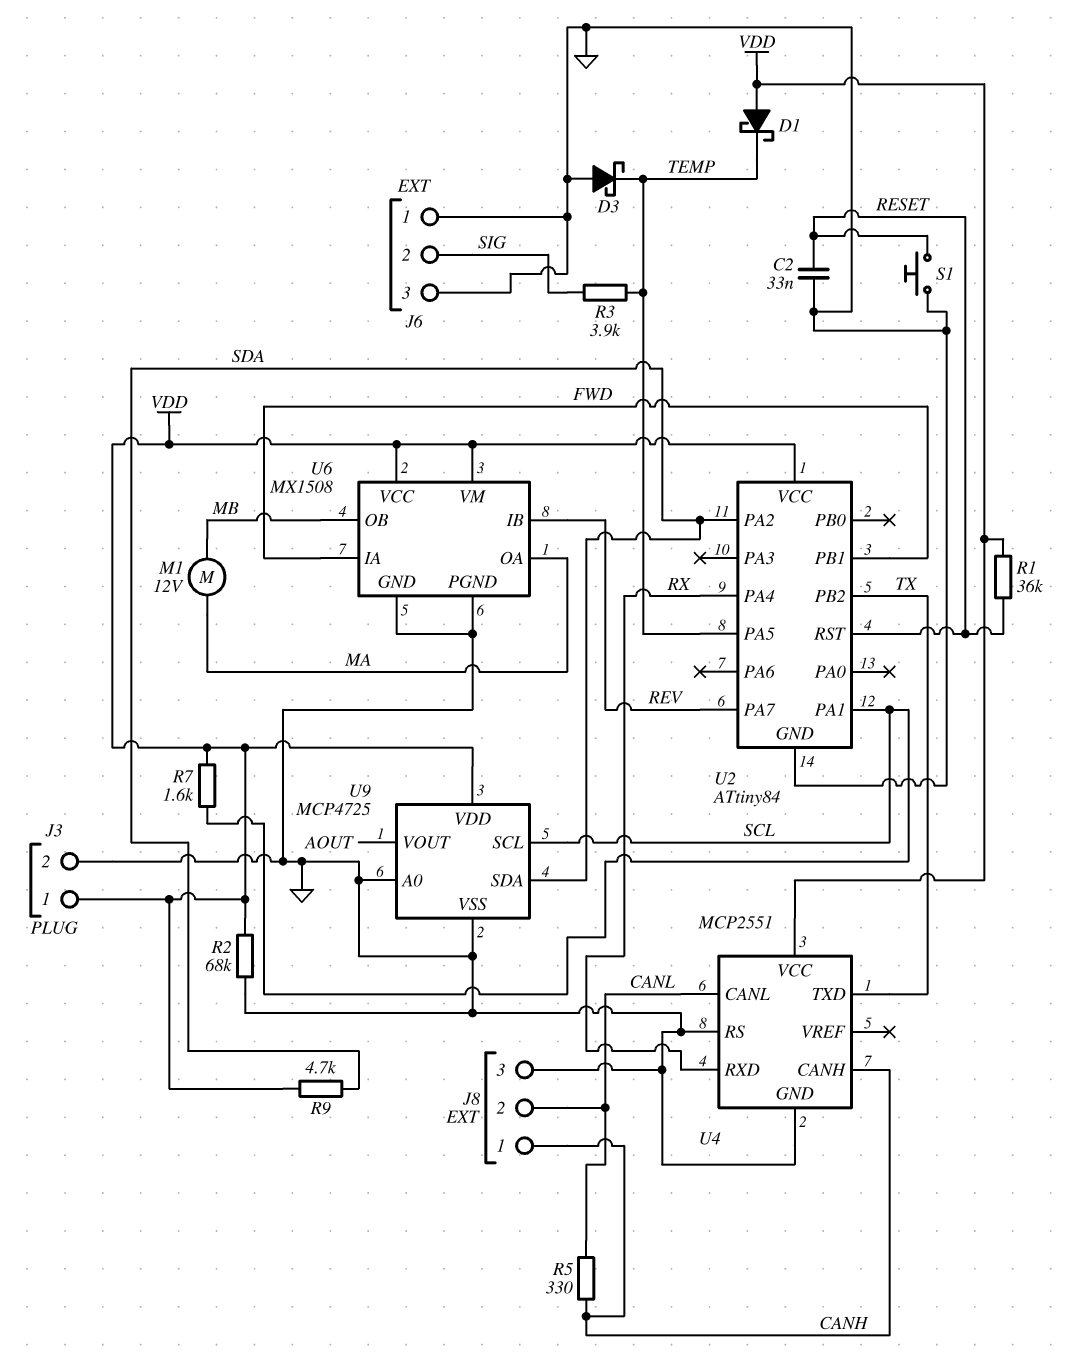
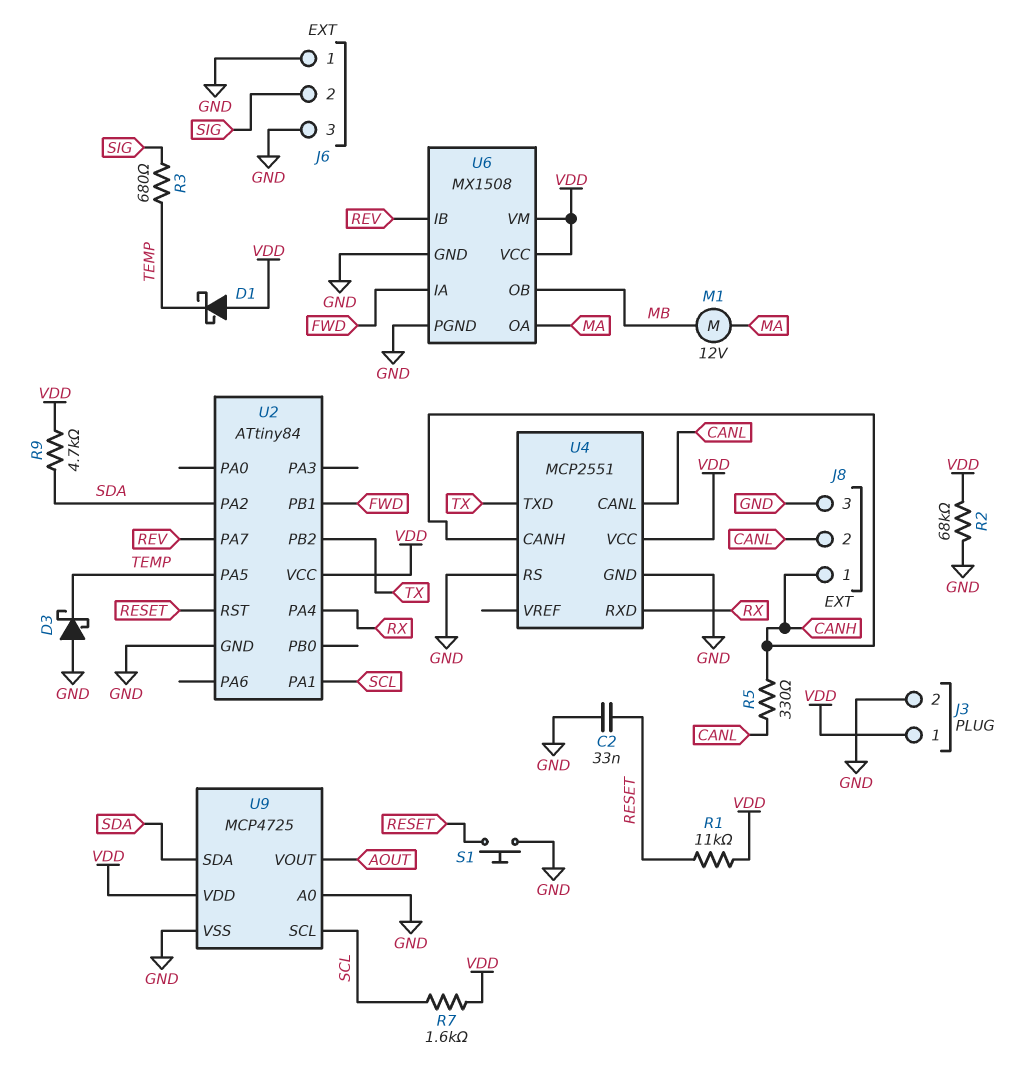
R1: 36k (RESET, VDD) -> 11k (RESET, VDD)
R3: 3.9k (SIG, TEMP) -> 680 (SIG, TEMP)

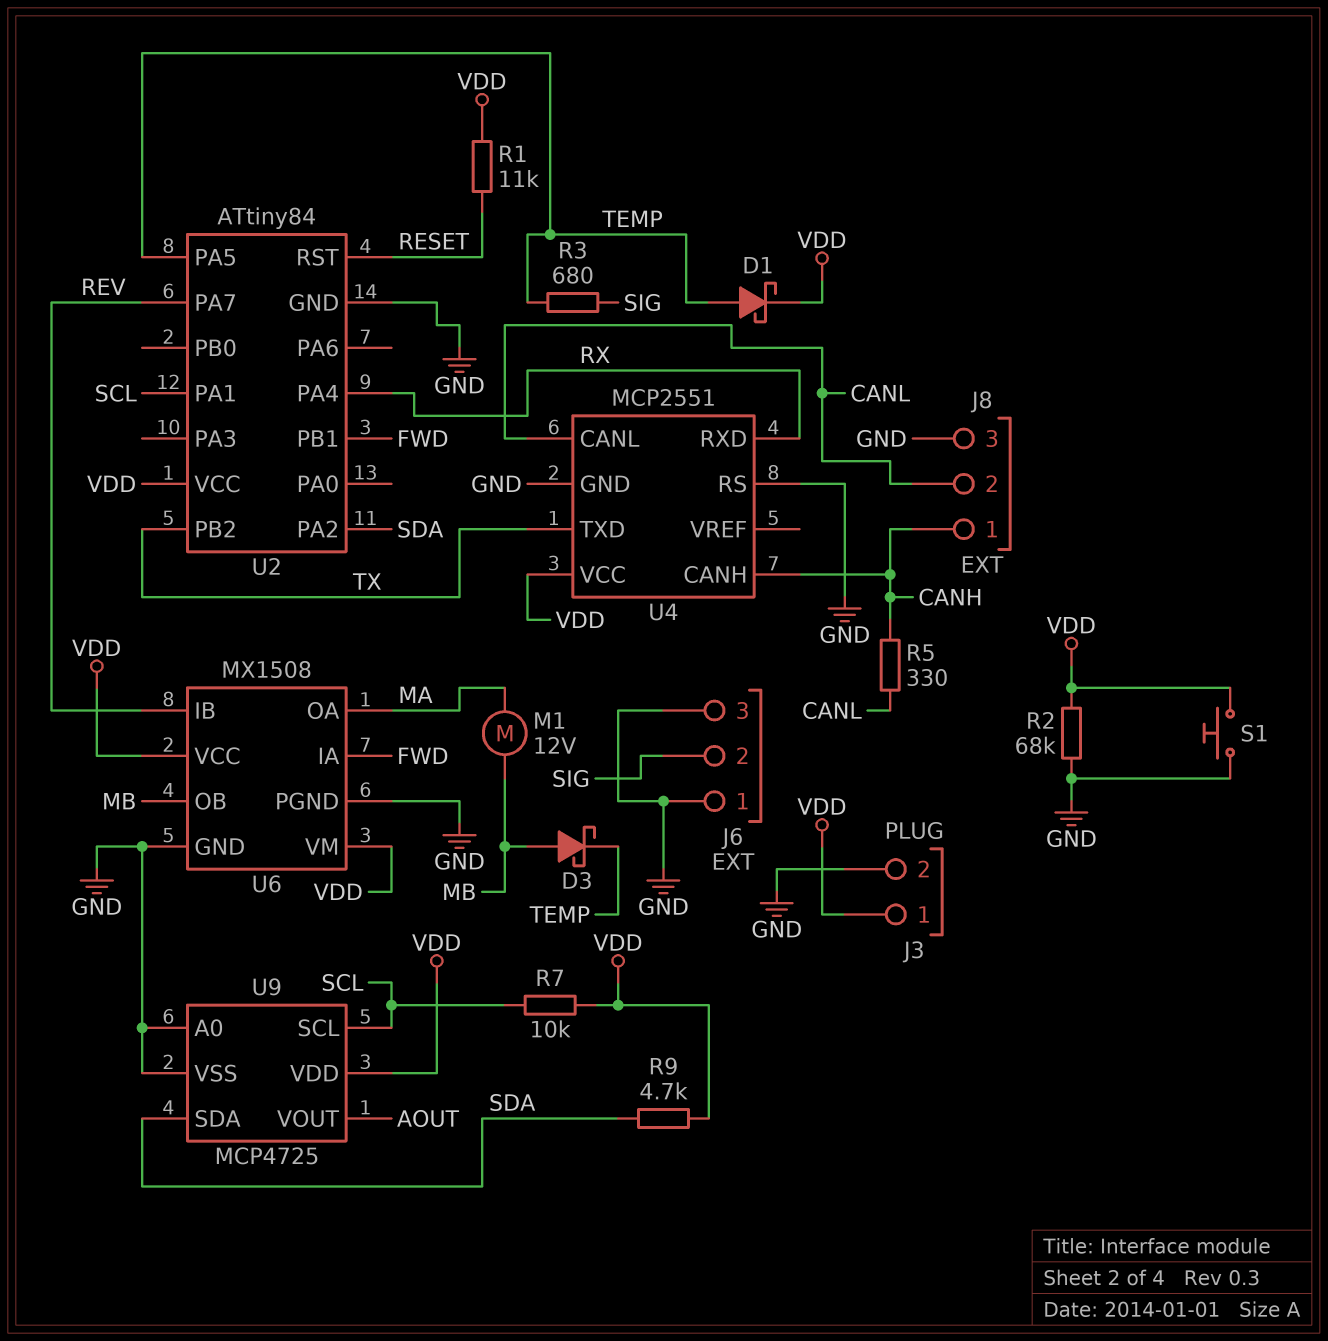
C2: 33nF (GND, RESET) -> none
D1: schottky (A VDD, K TEMP) -> schottky (A TEMP, K VDD)
D3: schottky (A GND, K TEMP) -> schottky (A MB, K TEMP)
R7: 1.6k (SCL, VDD) -> 10k (SCL, VDD)
S1: button (GND, RESET) -> button (GND, VDD)

